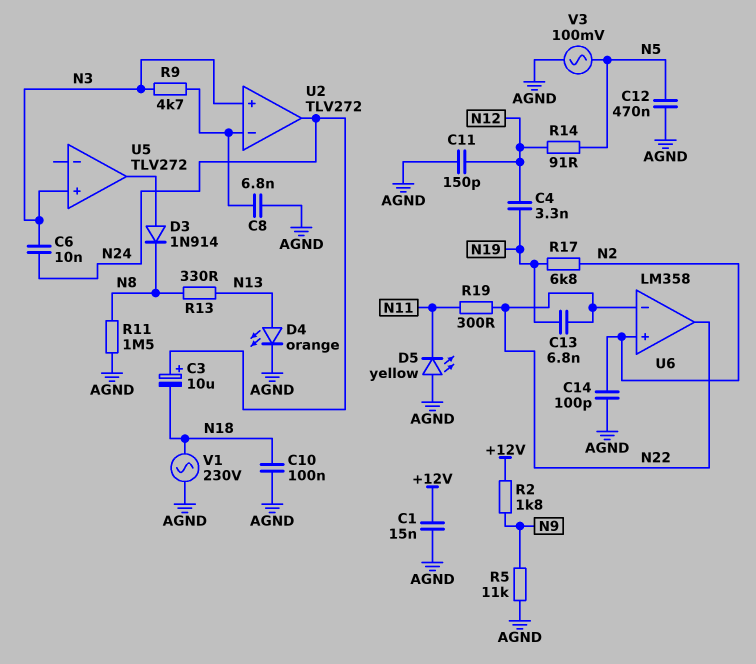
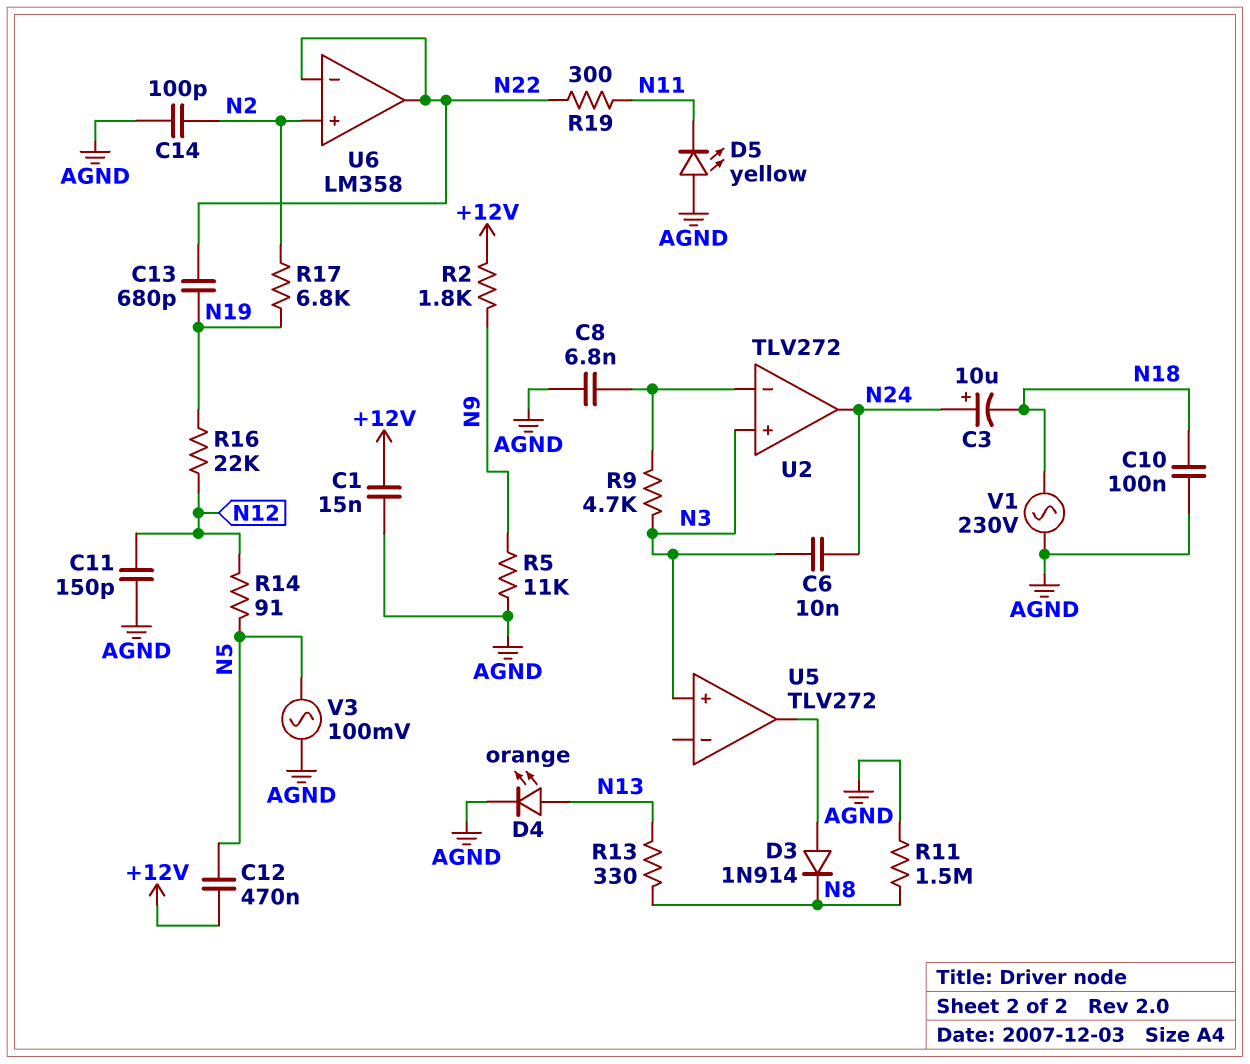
C4: 3.3nF (N12, N19) -> none
C12: 470nF (AGND, N5) -> 470nF (+12V, N5)
C13: 6.8nF (N19, N22) -> 680pF (N19, N22)
R16: none -> 22k (N12, N19)

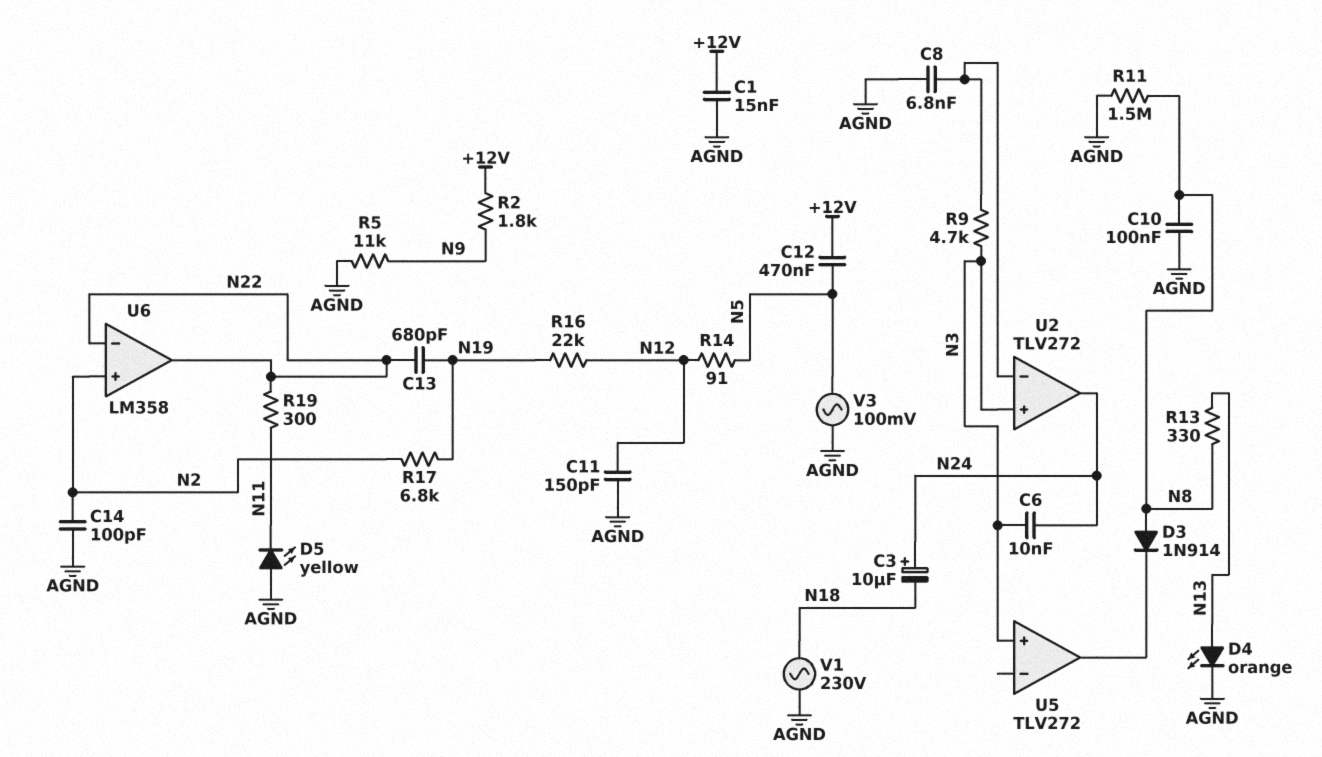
C10: 100nF (AGND, N18) -> 100nF (AGND, N8)
D3: diode 1N914 (A U5/out, K N8) -> diode 1N914 (A N8, K U5/out)

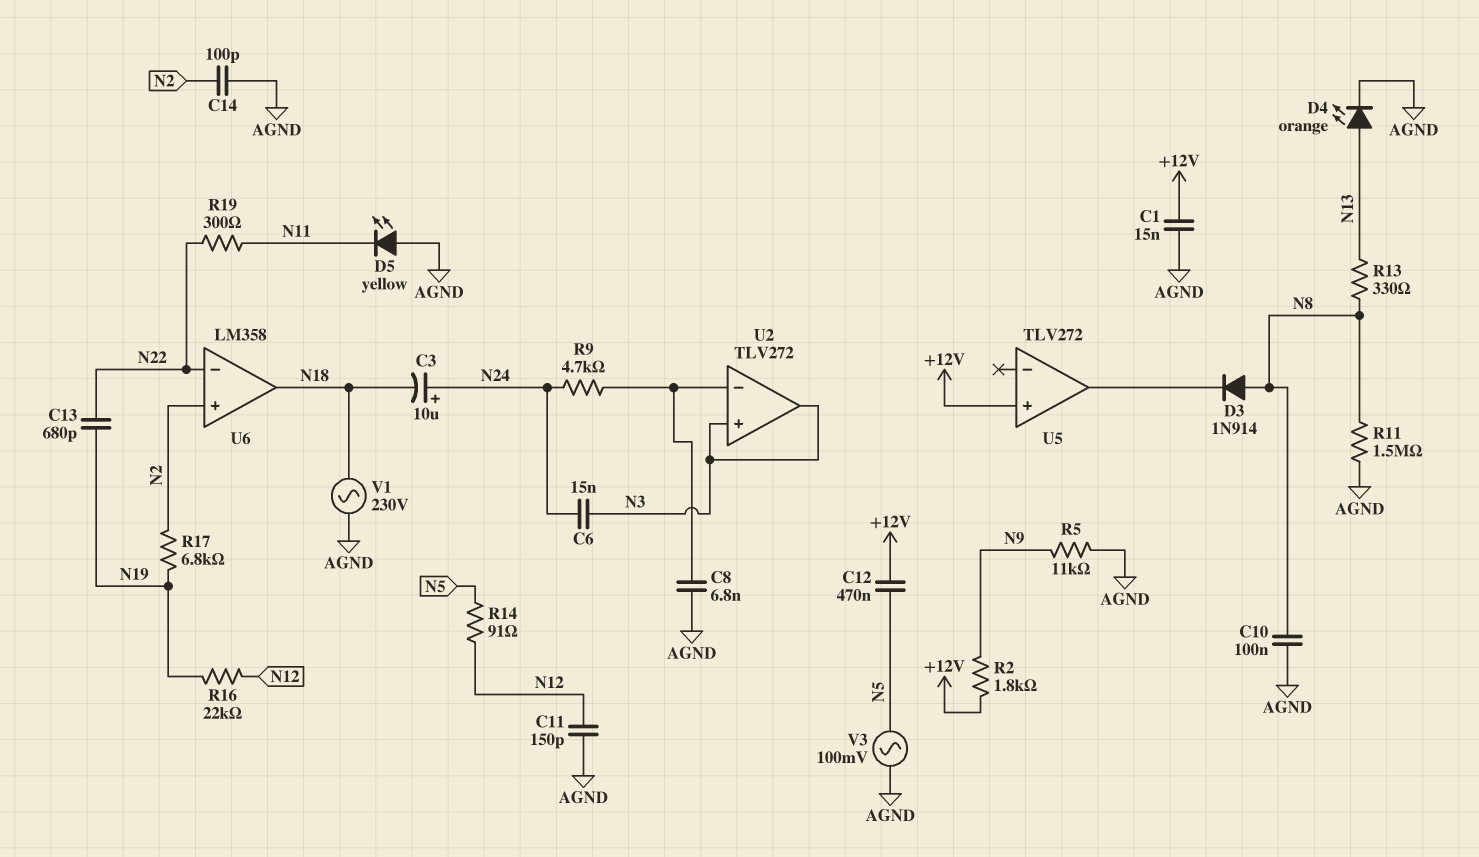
C6: 10nF (N3, N24) -> 15nF (N3, N24)
R9: 4.7k (N3, U2/in-) -> 4.7k (N24, U2/in-)
U2 pin out: N24 -> N3
U5 pin in+: N3 -> +12V
U6 pin out: N22 -> N18

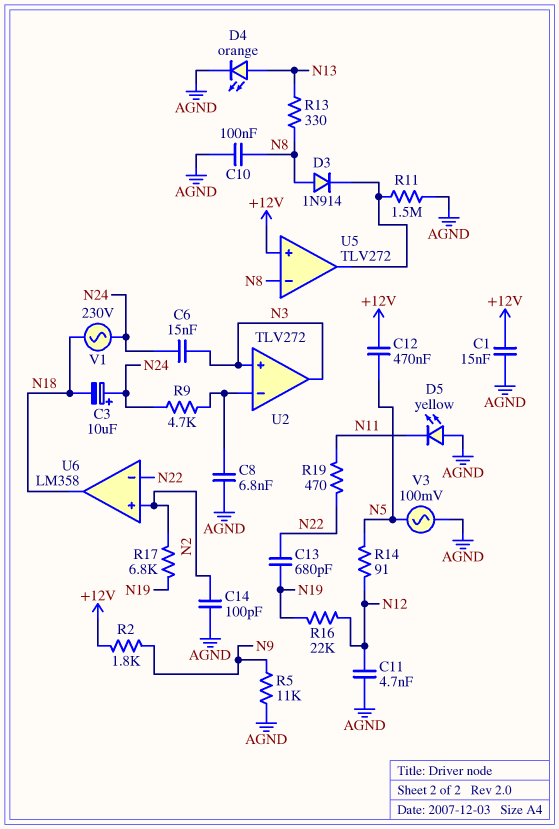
C11: 150pF (AGND, N12) -> 4.7nF (AGND, N12)
R11: 1.5M (AGND, N8) -> 1.5M (AGND, U5/out)
R19: 300 (N11, N22) -> 470 (N11, N22)
U5 pin in-: none -> N8
V1: AC 230V (AGND, N18) -> AC 230V (N18, N24)

